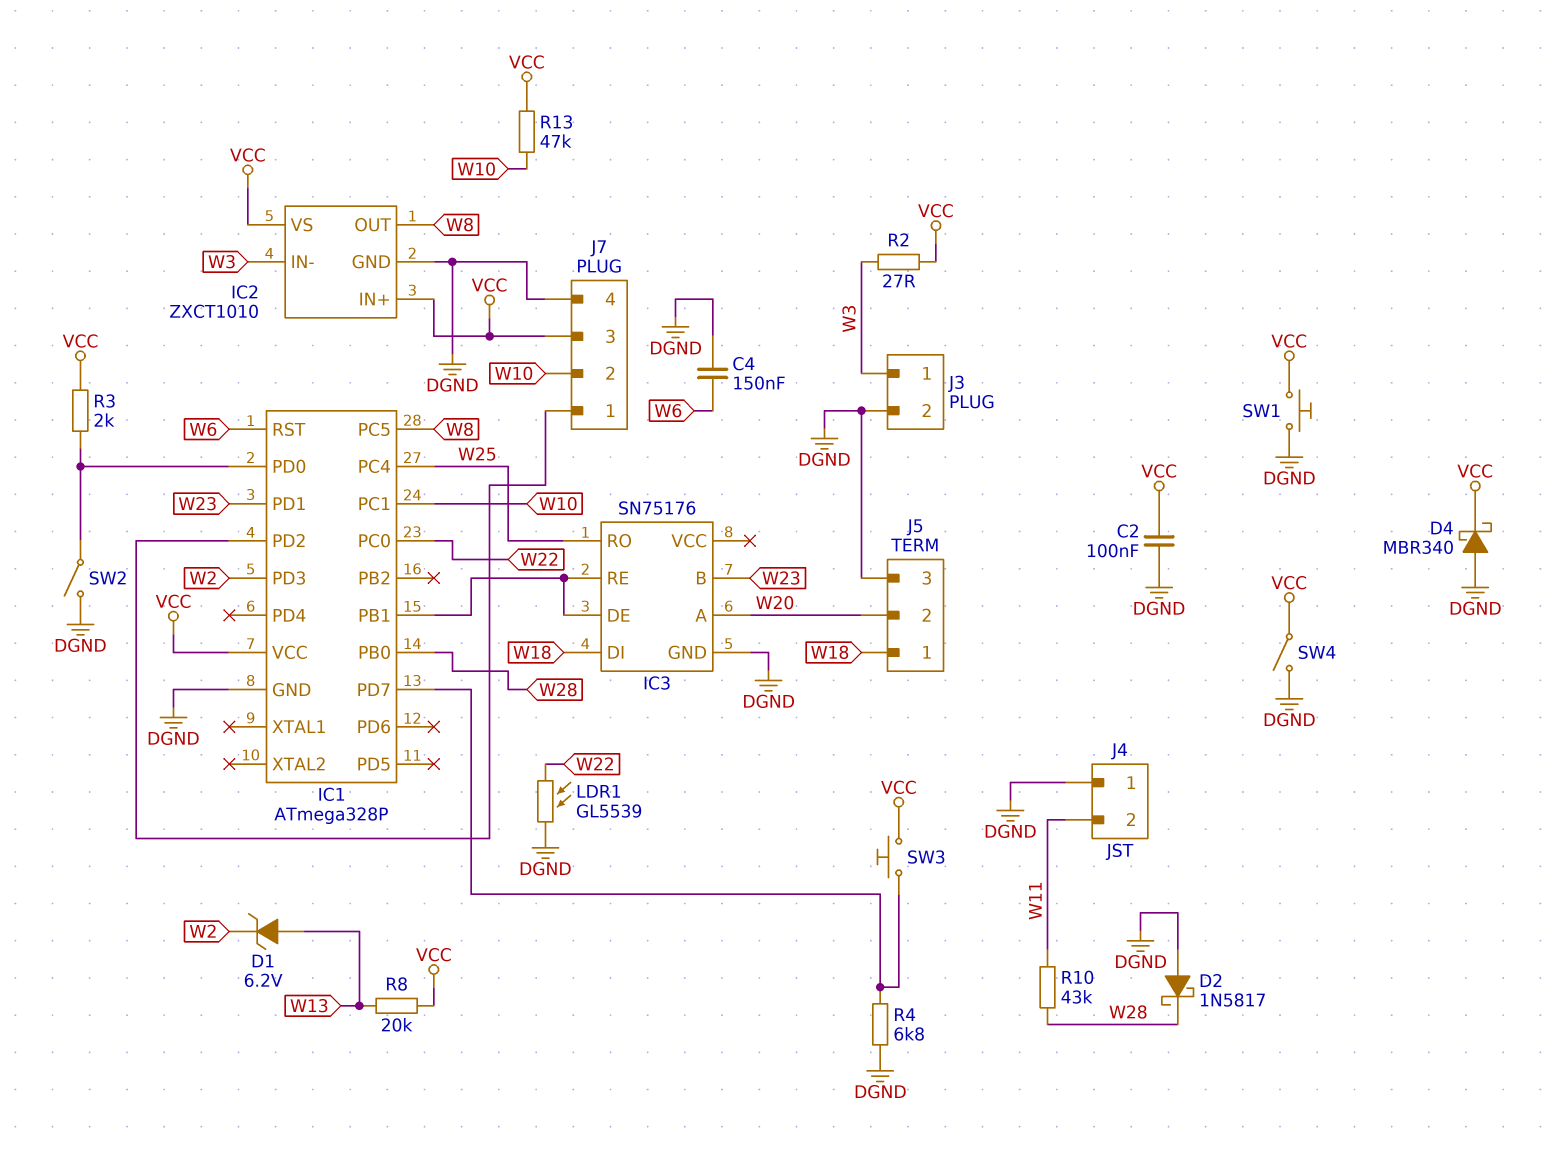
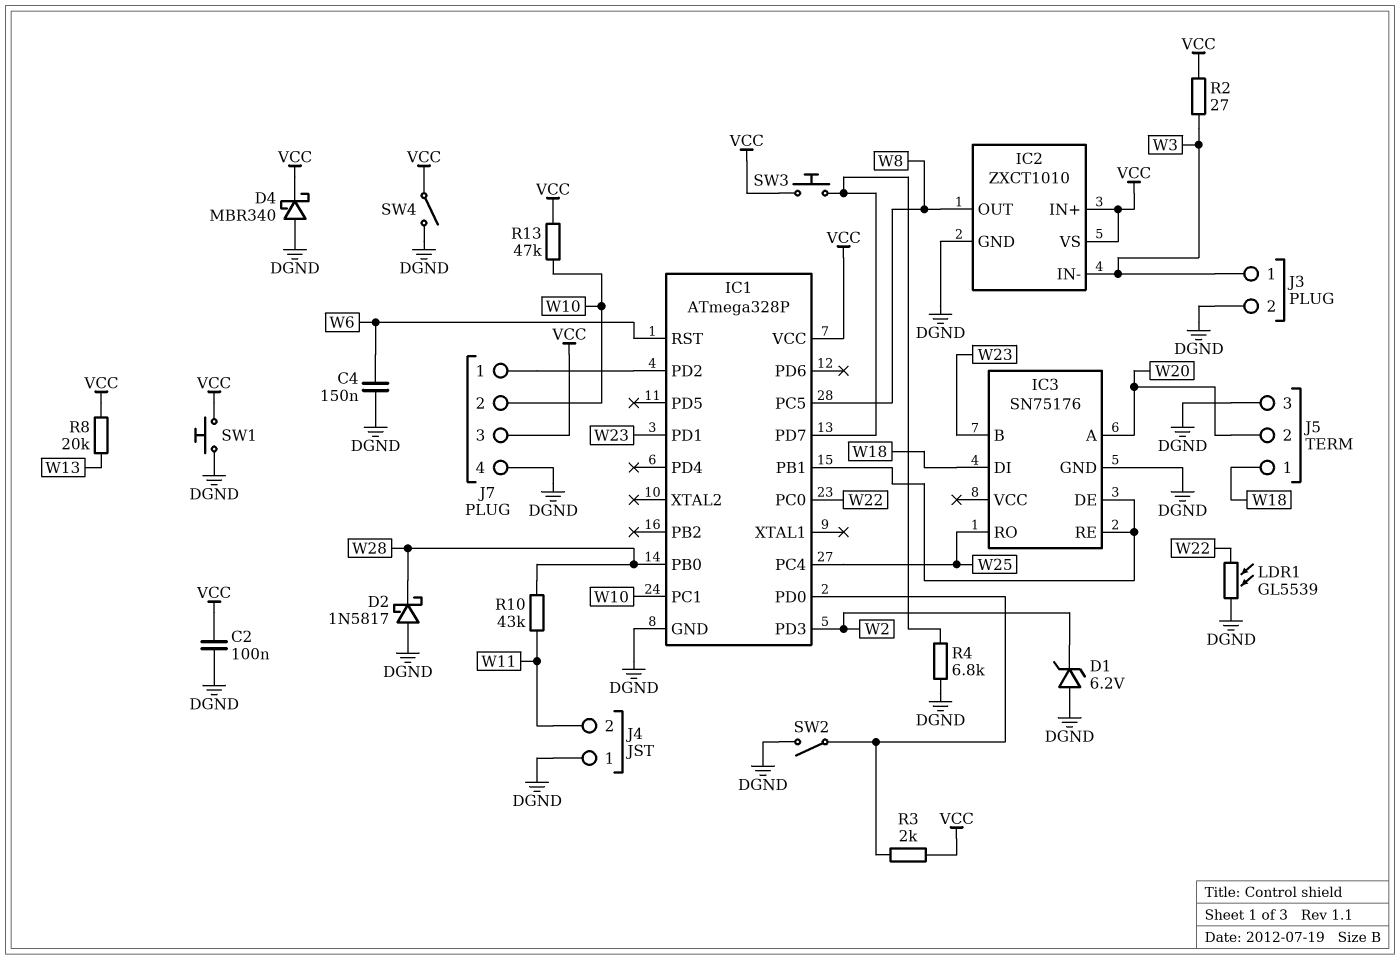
D1: zener 6.2V (A W13, K W2) -> zener 6.2V (A DGND, K W2)

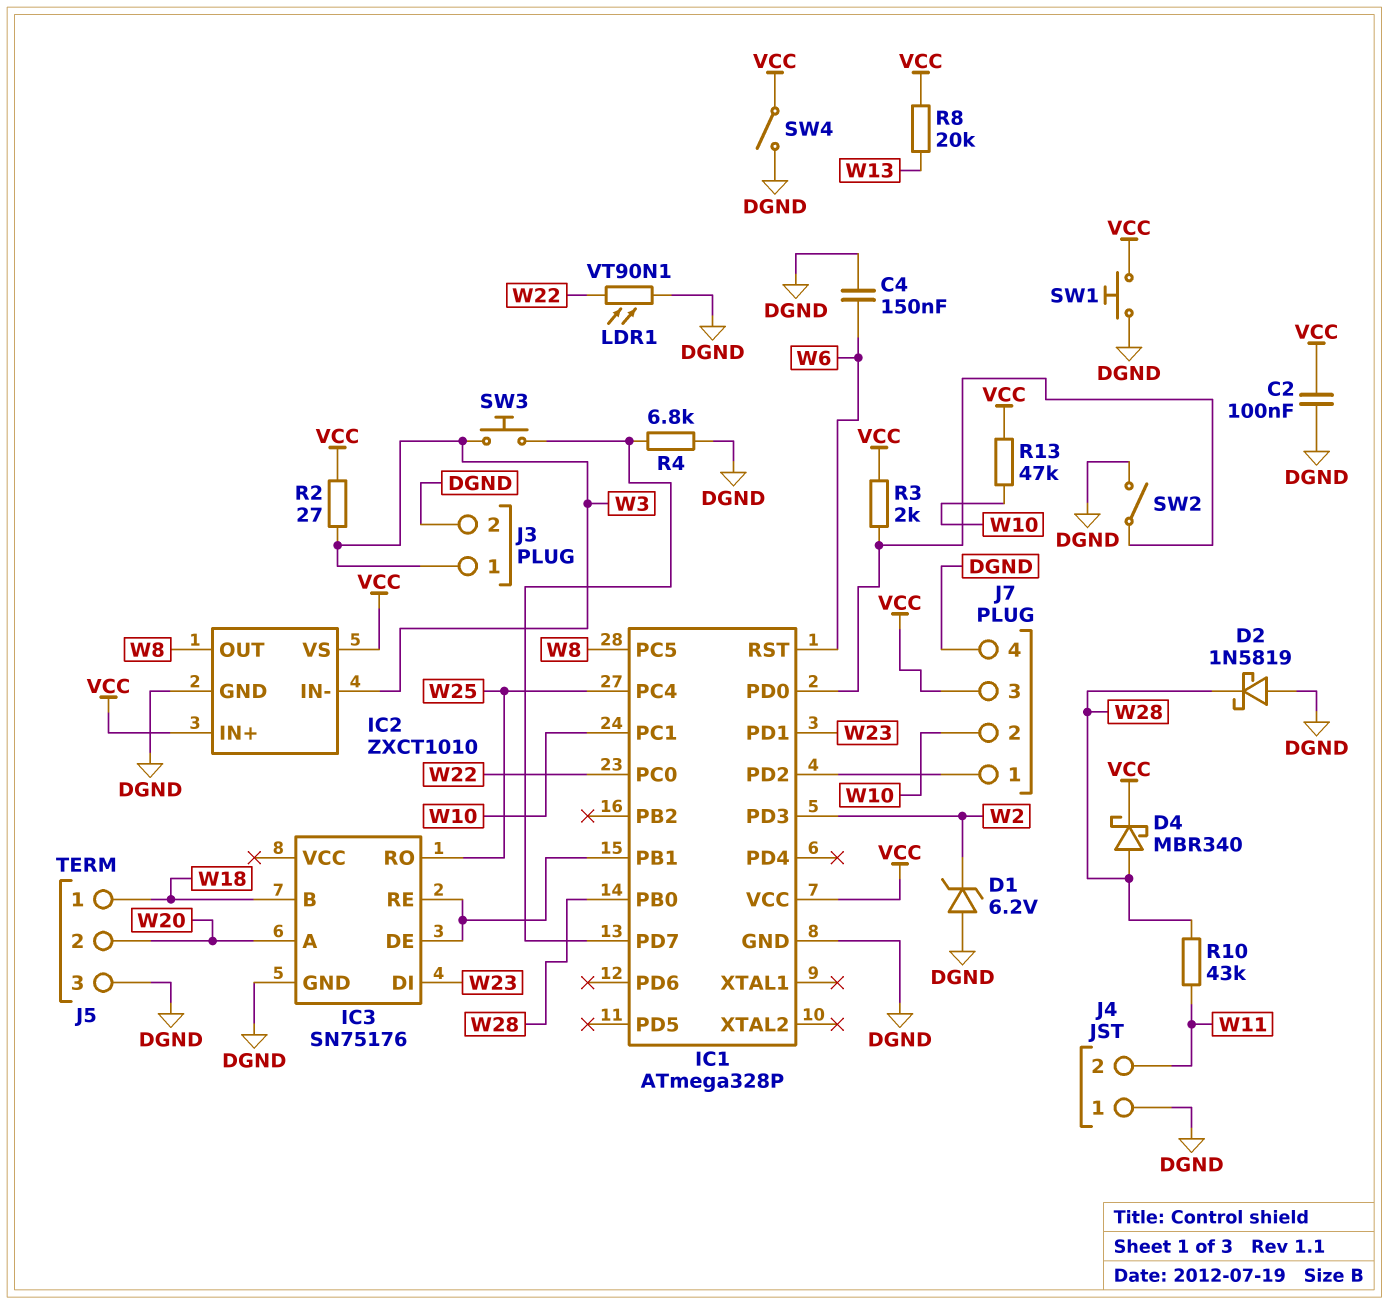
D2: schottky 1N5817 (A DGND, K W28) -> schottky 1N5819 (A DGND, K W28)
D4: schottky MBR340 (A DGND, K VCC) -> schottky MBR340 (A W28, K VCC)
IC3 pin B: W23 -> W18
IC3 pin DI: W18 -> W23
LDR1: GL5539 (DGND, W22) -> VT90N1 (DGND, W22)
SW3: button (IC1/PD7, VCC) -> button (IC1/PD7, W3)

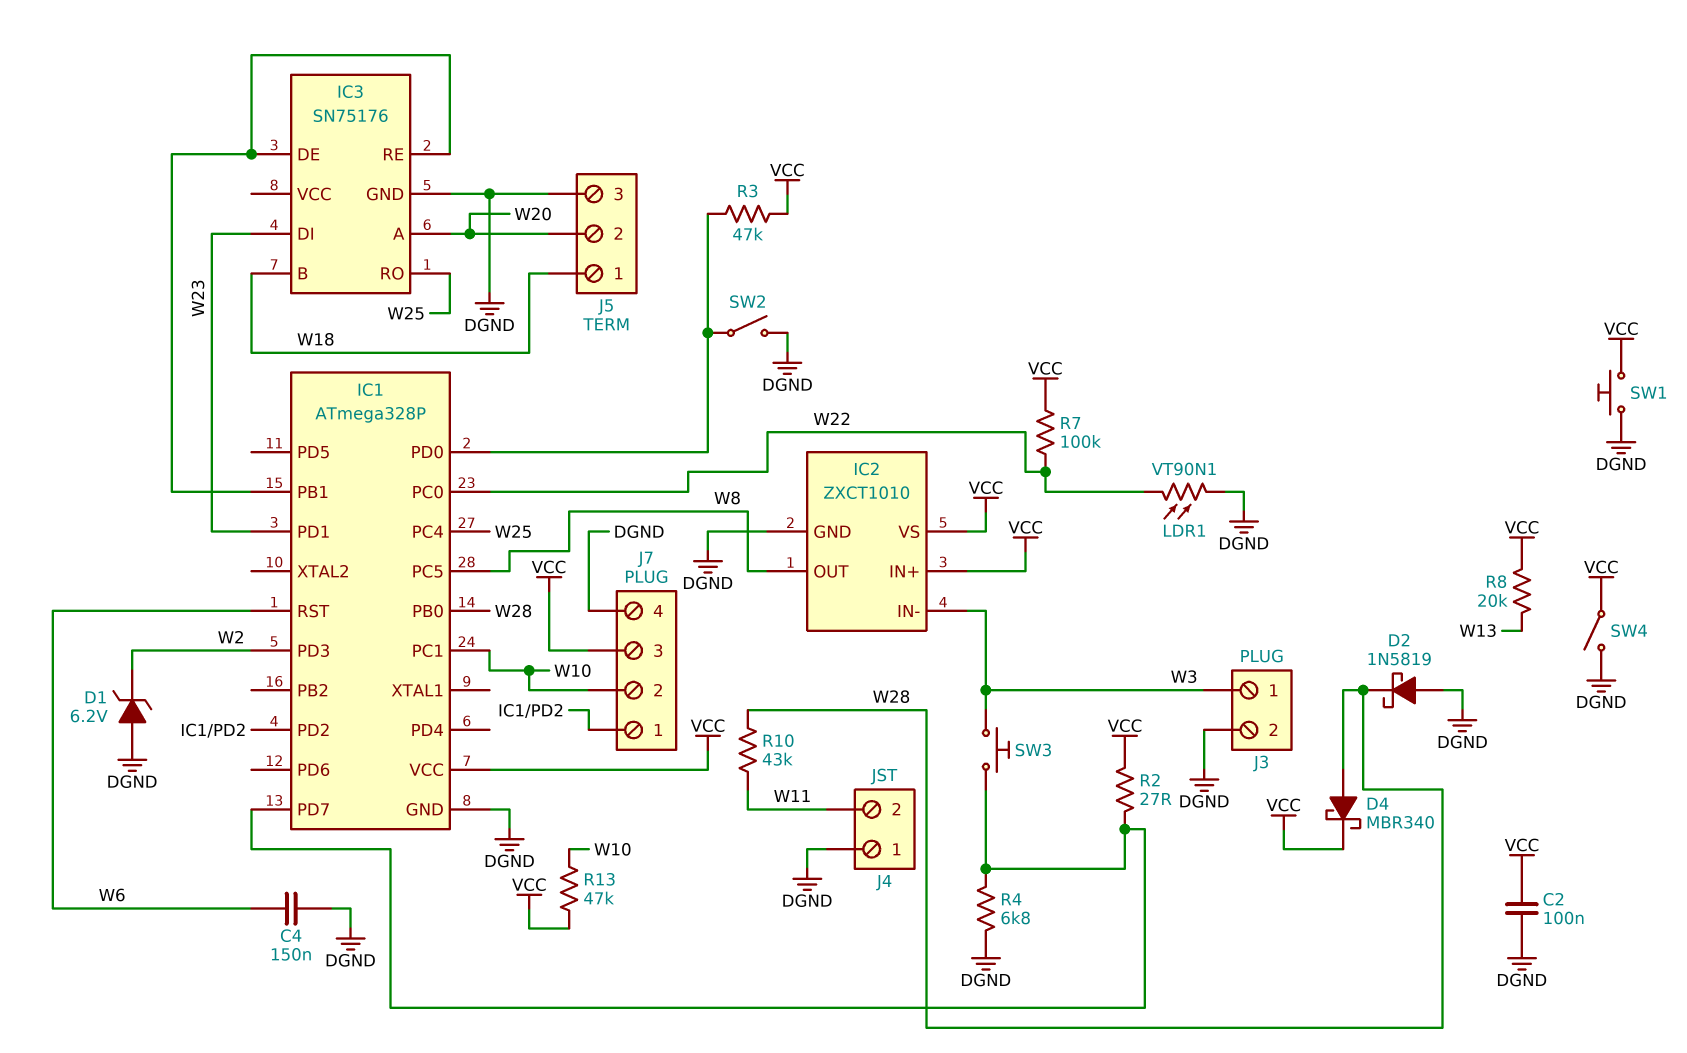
R2: 27 (VCC, W3) -> 27 (IC1/PD7, VCC)
R3: 2k (IC1/PD0, VCC) -> 47k (IC1/PD0, VCC)
R7: none -> 100k (VCC, W22)

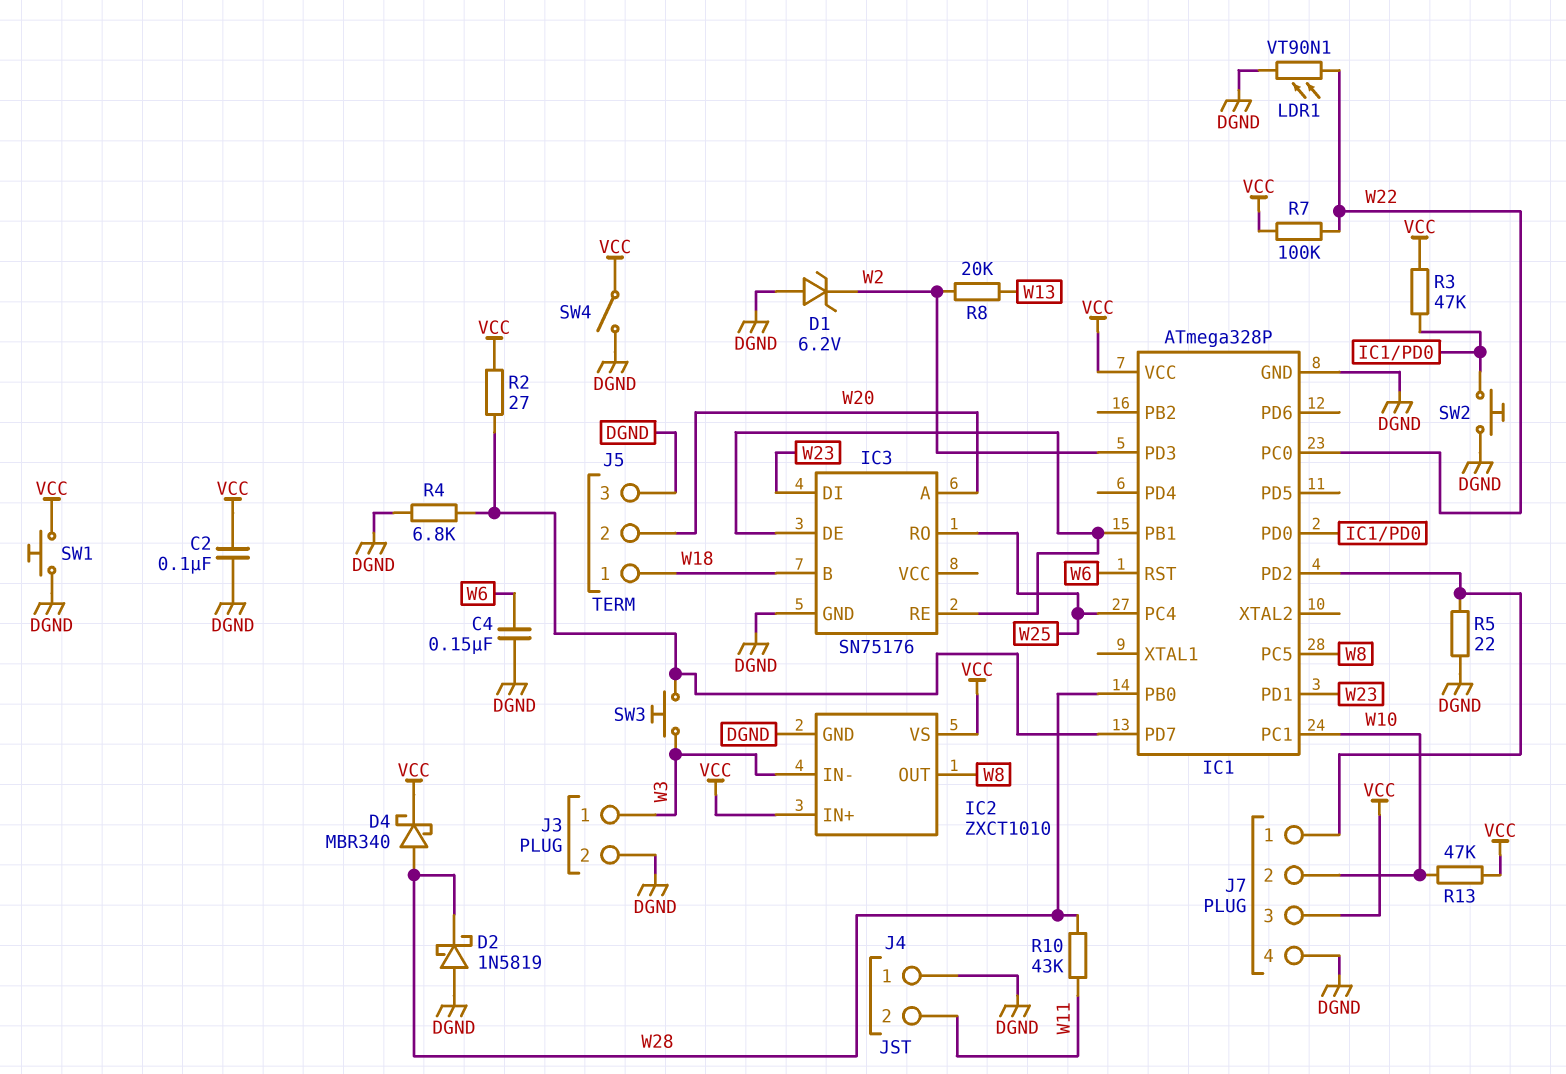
R5: none -> 22 (DGND, IC1/PD2)
R8: 20k (VCC, W13) -> 20k (W2, W13)
SW2: switch (DGND, IC1/PD0) -> button (DGND, IC1/PD0)

